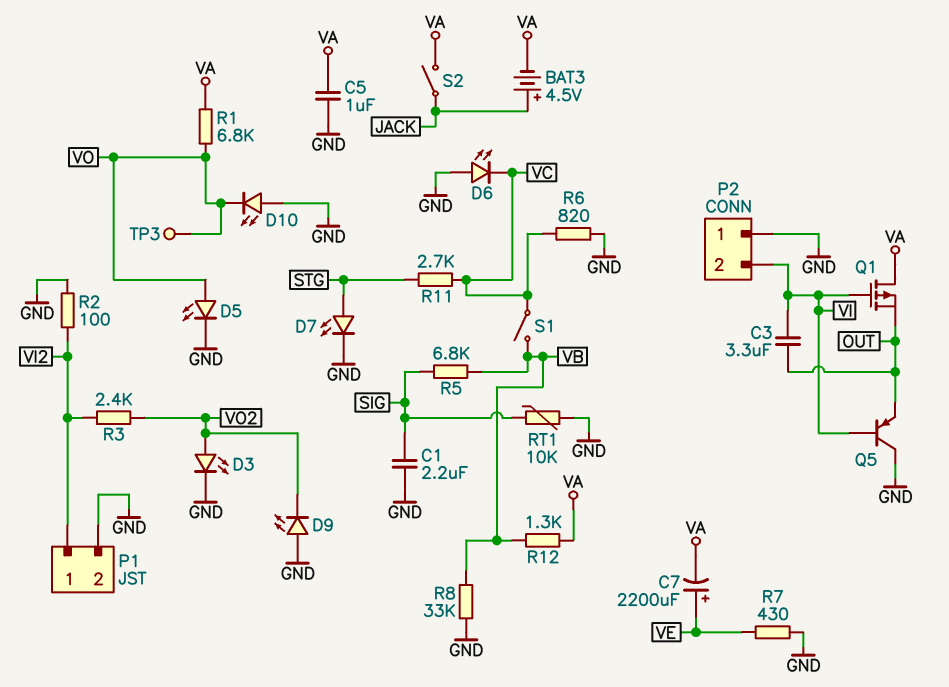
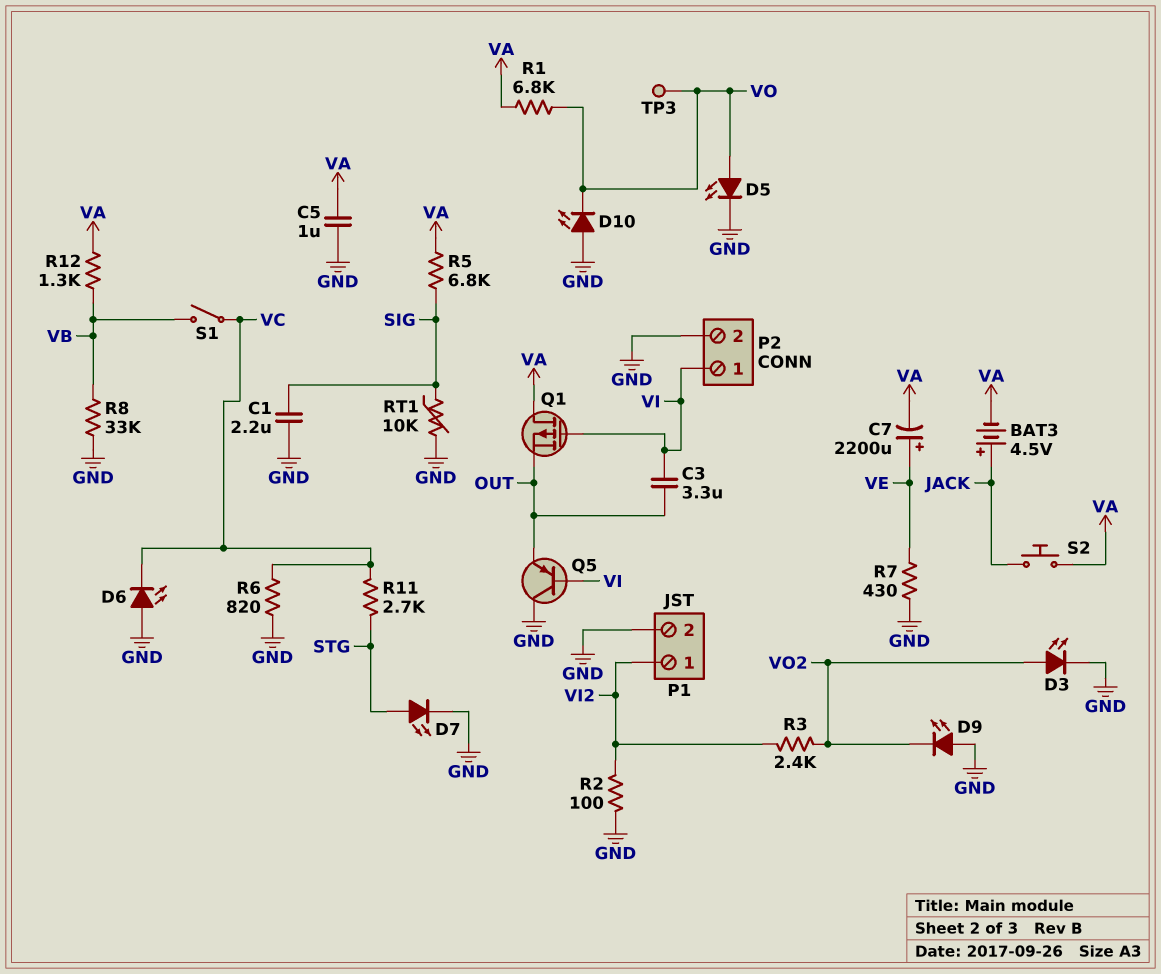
P2 pin 1: GND -> VI
P2 pin 2: VI -> GND
R5: 6.8k (SIG, VB) -> 6.8k (SIG, VA)
S2: switch (JACK, VA) -> button (JACK, VA)

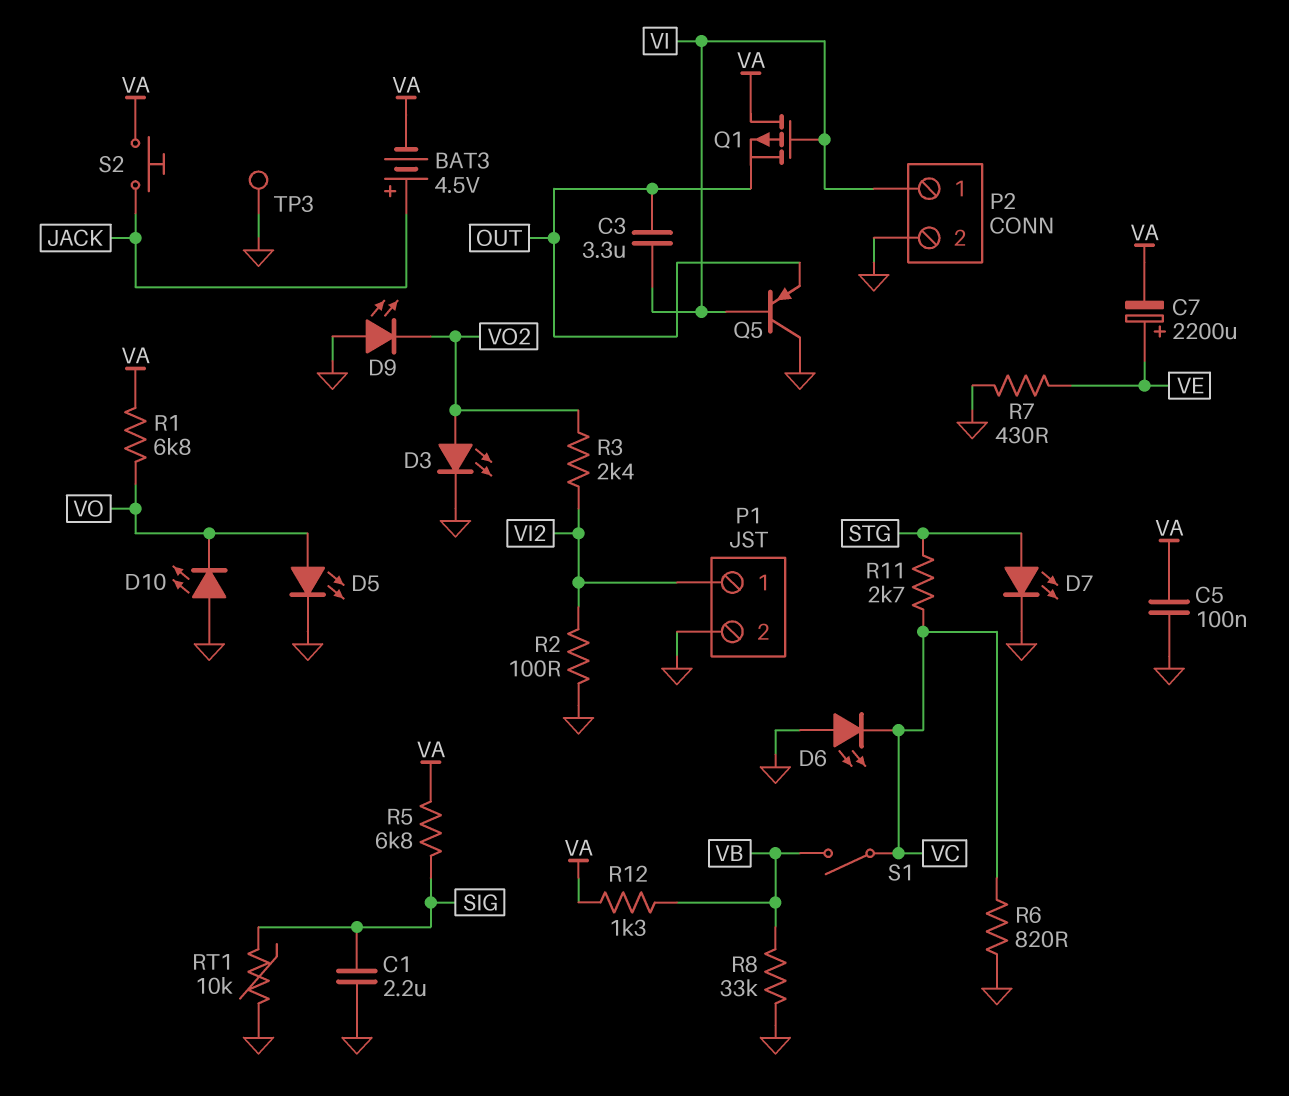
C5: 1uF (GND, VA) -> 100nF (GND, VA)
TP3: test point (VO) -> test point (GND)

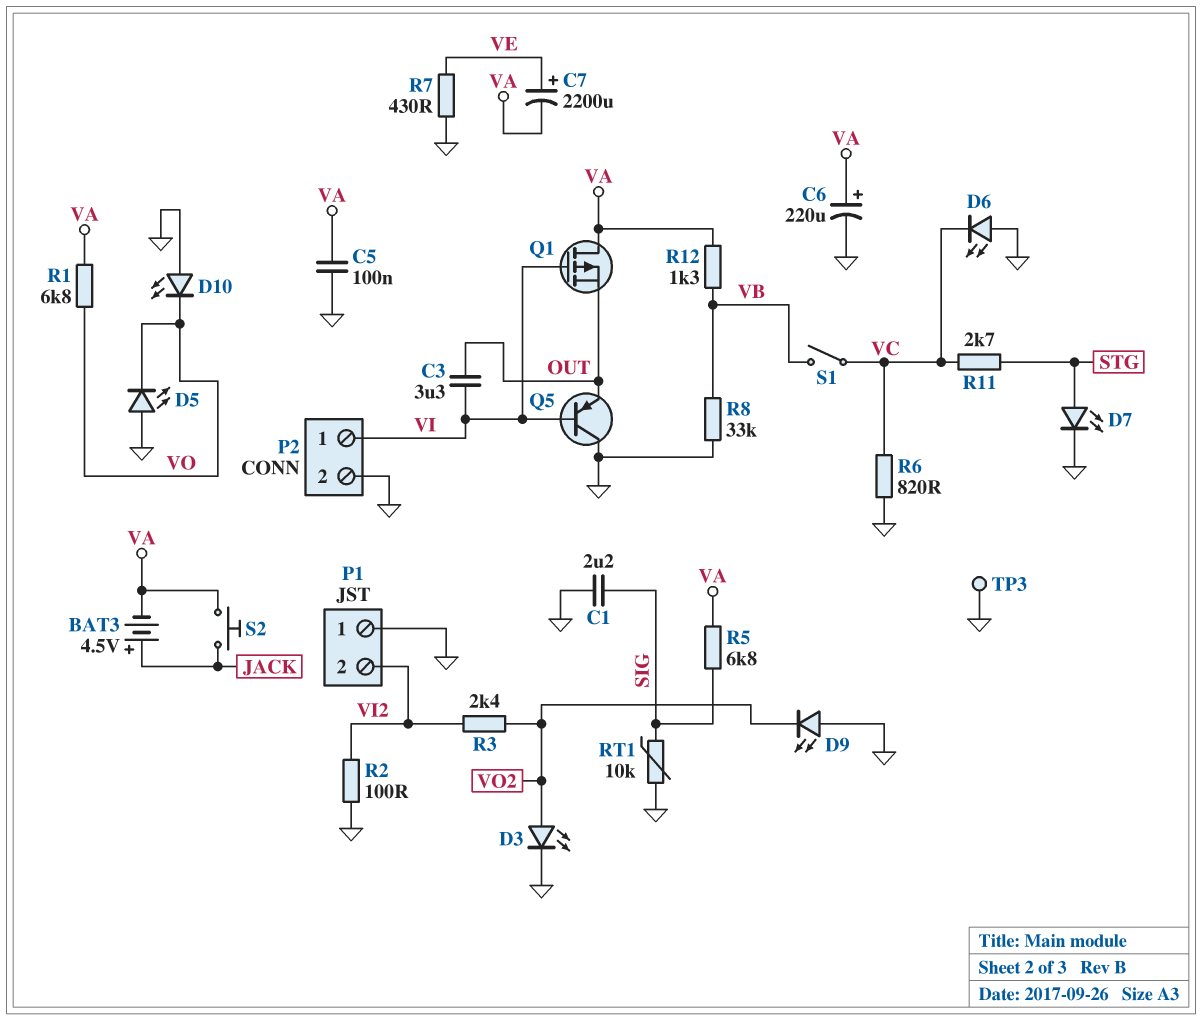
C6: none -> 220uF (plus VA, minus GND)
D5: LED (A VO, K GND) -> LED (A GND, K VO)
P1 pin 1: VI2 -> GND
P1 pin 2: GND -> VI2

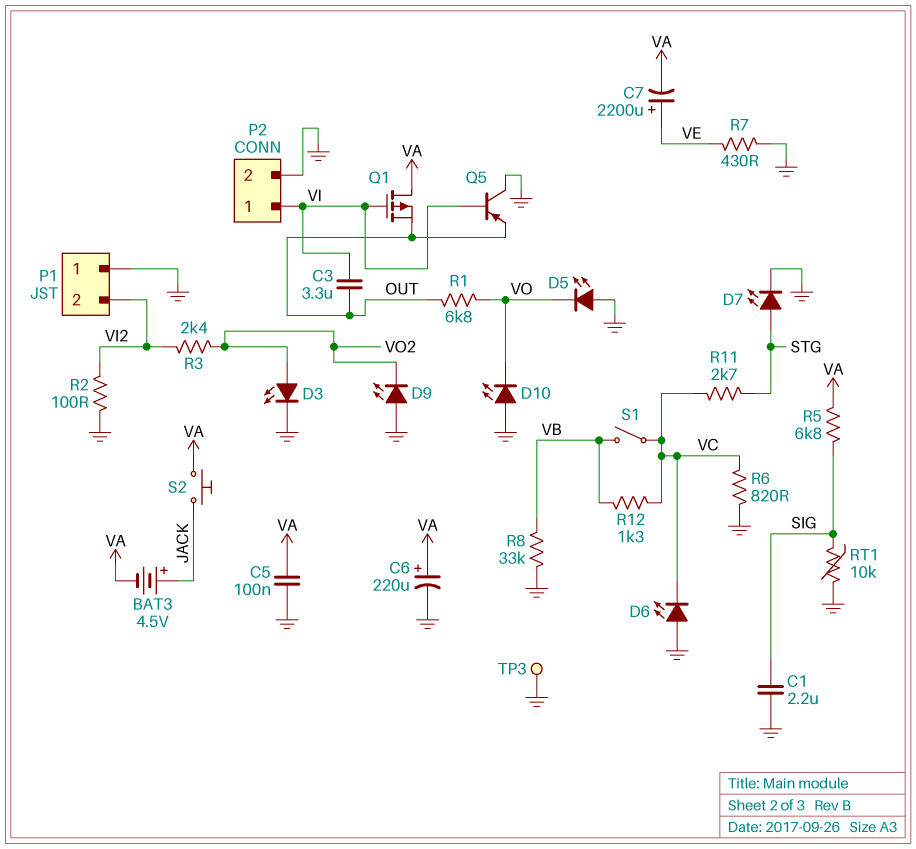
R1: 6.8k (VA, VO) -> 6.8k (OUT, VO)
R12: 1.3k (VA, VB) -> 1.3k (VB, VC)

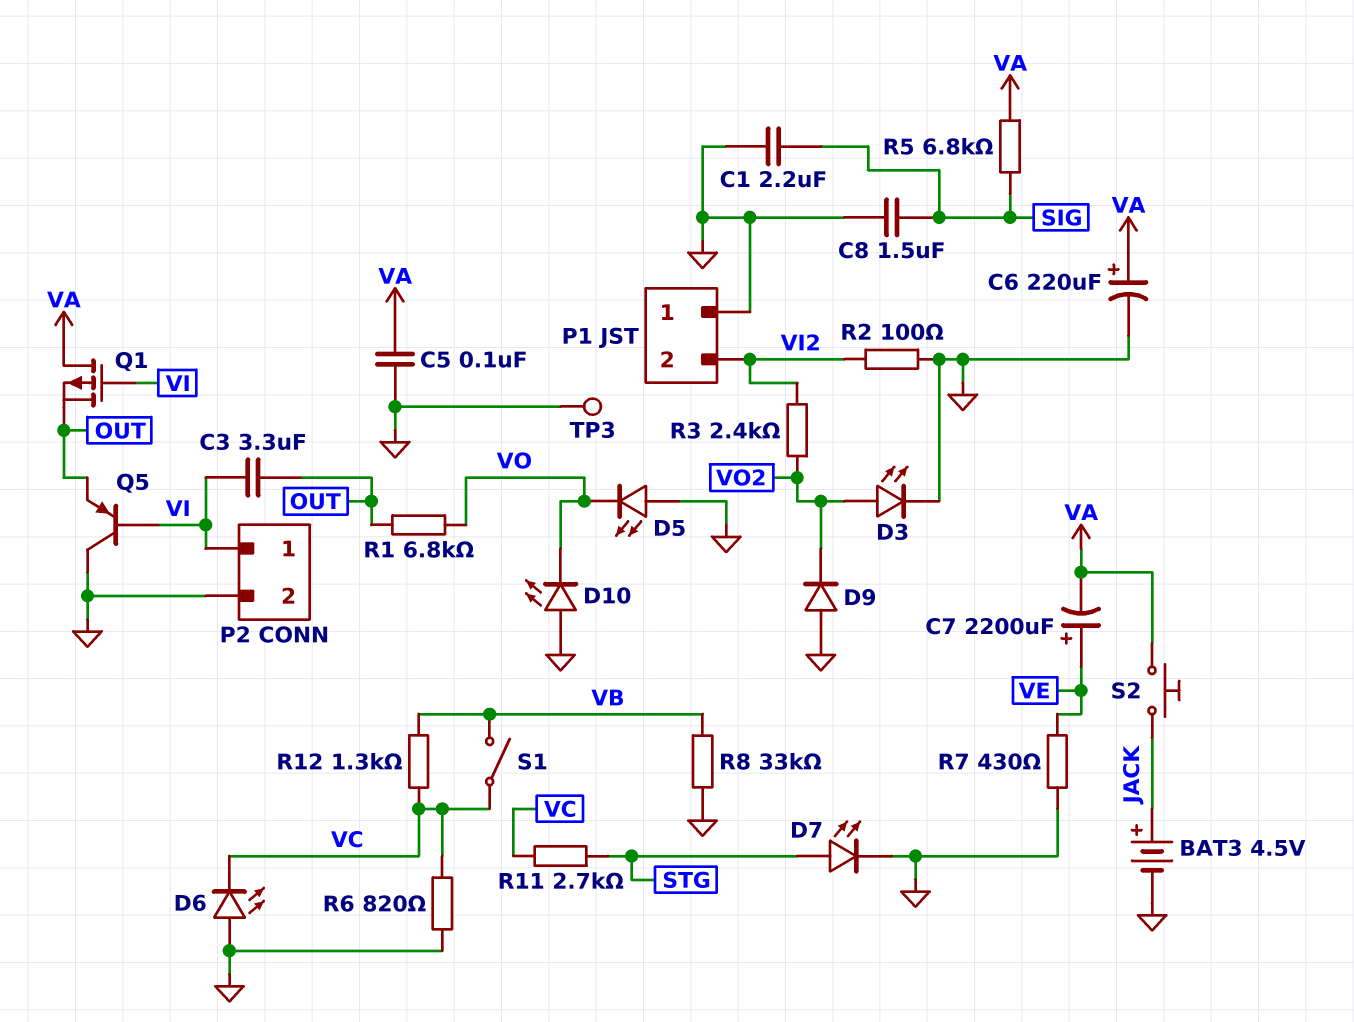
BAT3: 4.5V (plus JACK, minus VA) -> 4.5V (plus JACK, minus GND)
C8: none -> 1.5uF (GND, SIG)
D9: LED (A GND, K VO2) -> diode (A GND, K VO2)
RT1: 10k (GND, SIG) -> none

